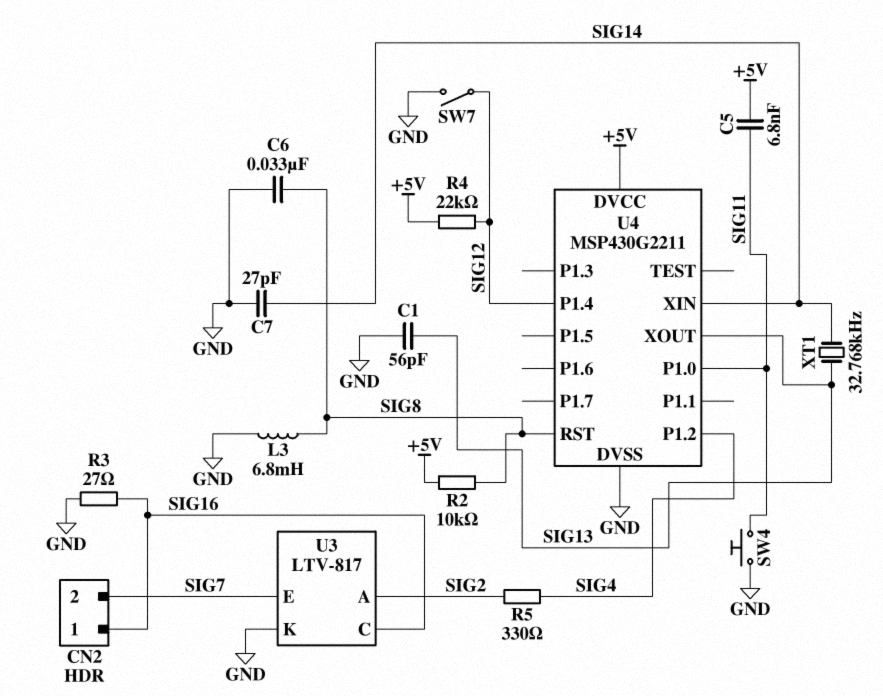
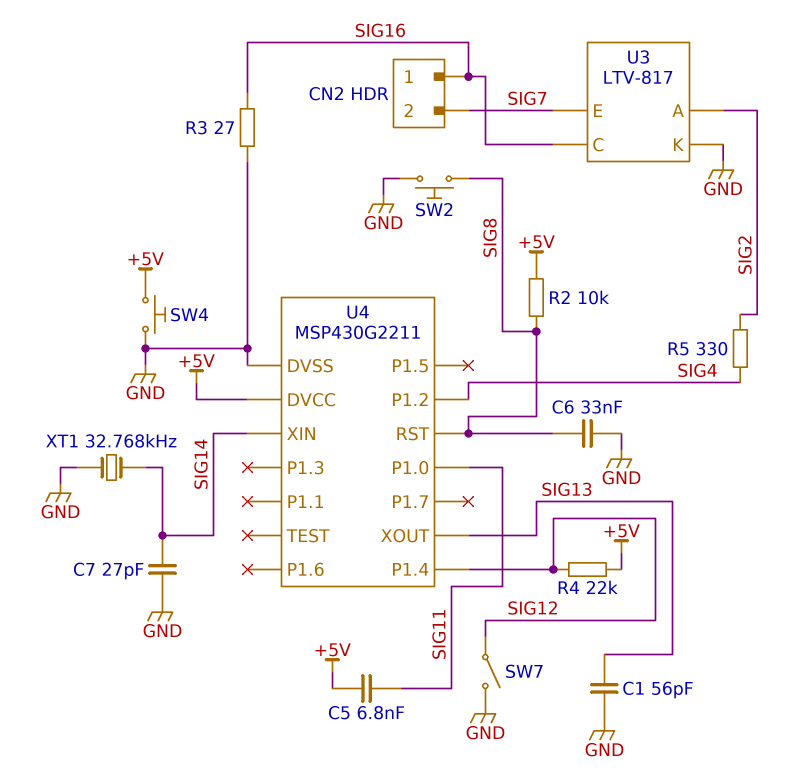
L3: 6.8mH (GND, SIG8) -> none
SW2: none -> button (GND, SIG8)
SW4: button (GND, SIG11) -> button (+5V, GND)
XT1: 32.768kHz (SIG13, SIG14) -> 32.768kHz (GND, SIG14)

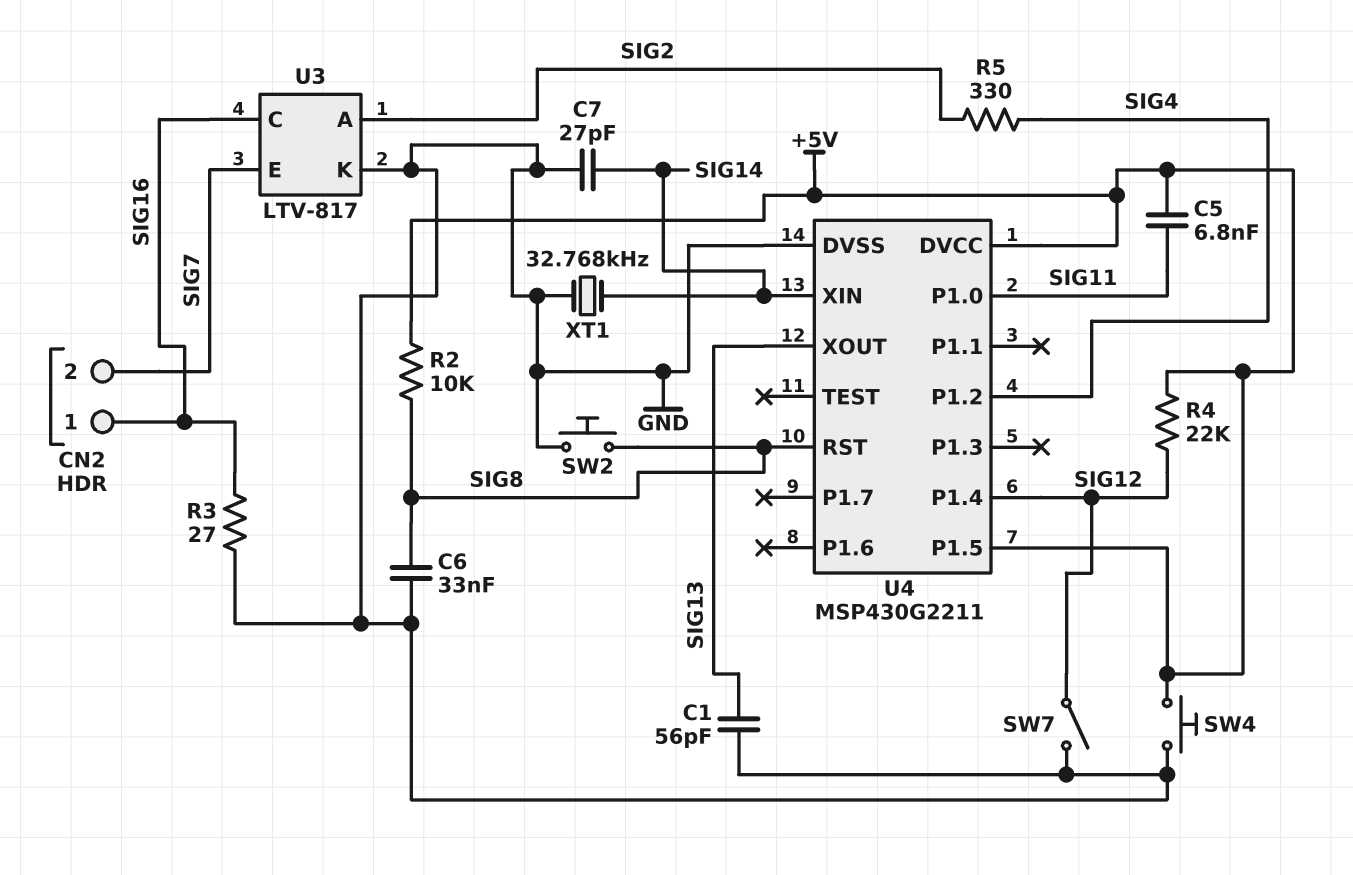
U4 pin P1.5: none -> +5V

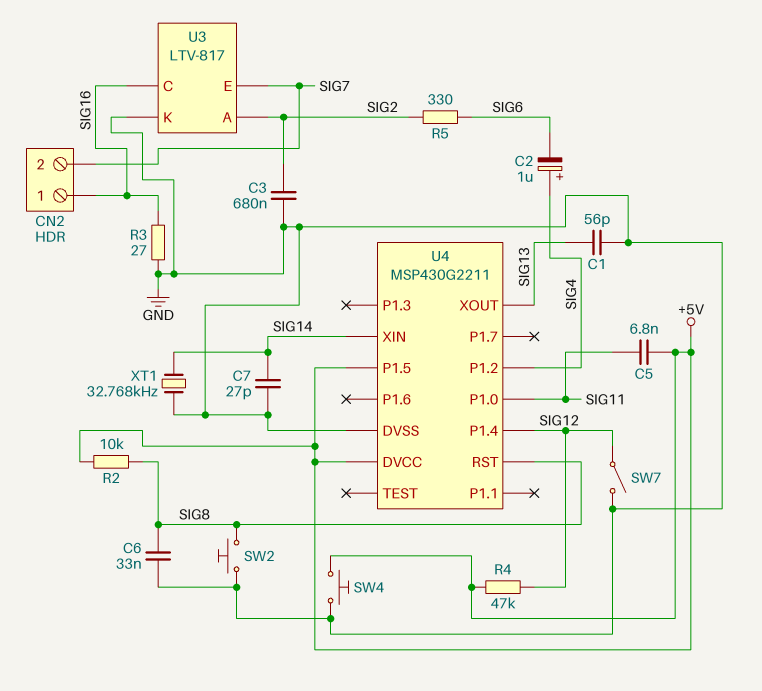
C2: none -> 1uF (plus SIG4, minus SIG6)
C3: none -> 680nF (GND, SIG2)
R4: 22k (+5V, SIG12) -> 47k (+5V, SIG12)
R5: 330 (SIG2, SIG4) -> 330 (SIG2, SIG6)

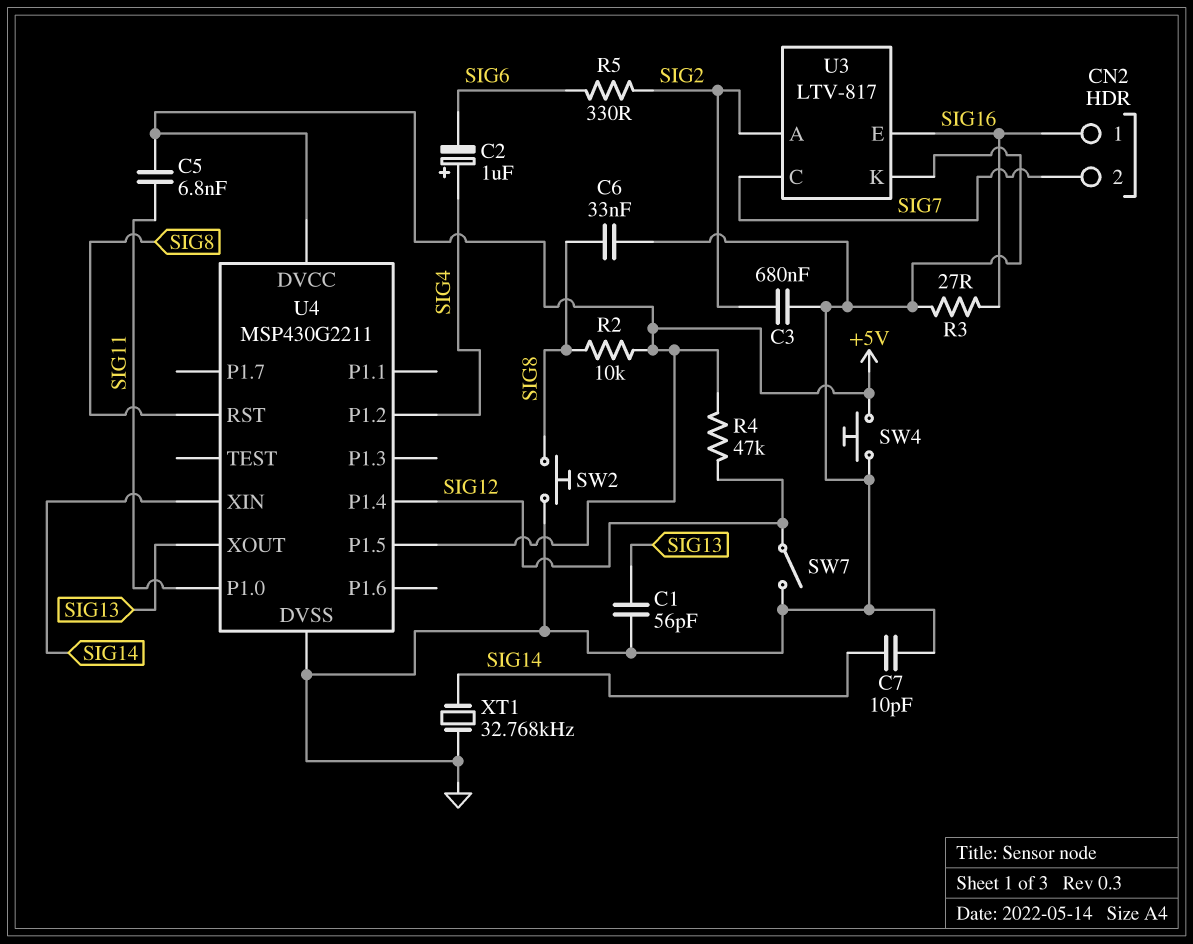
C7: 27pF (GND, SIG14) -> 10pF (GND, SIG14)
U3 pin C: SIG16 -> SIG7
U3 pin E: SIG7 -> SIG16

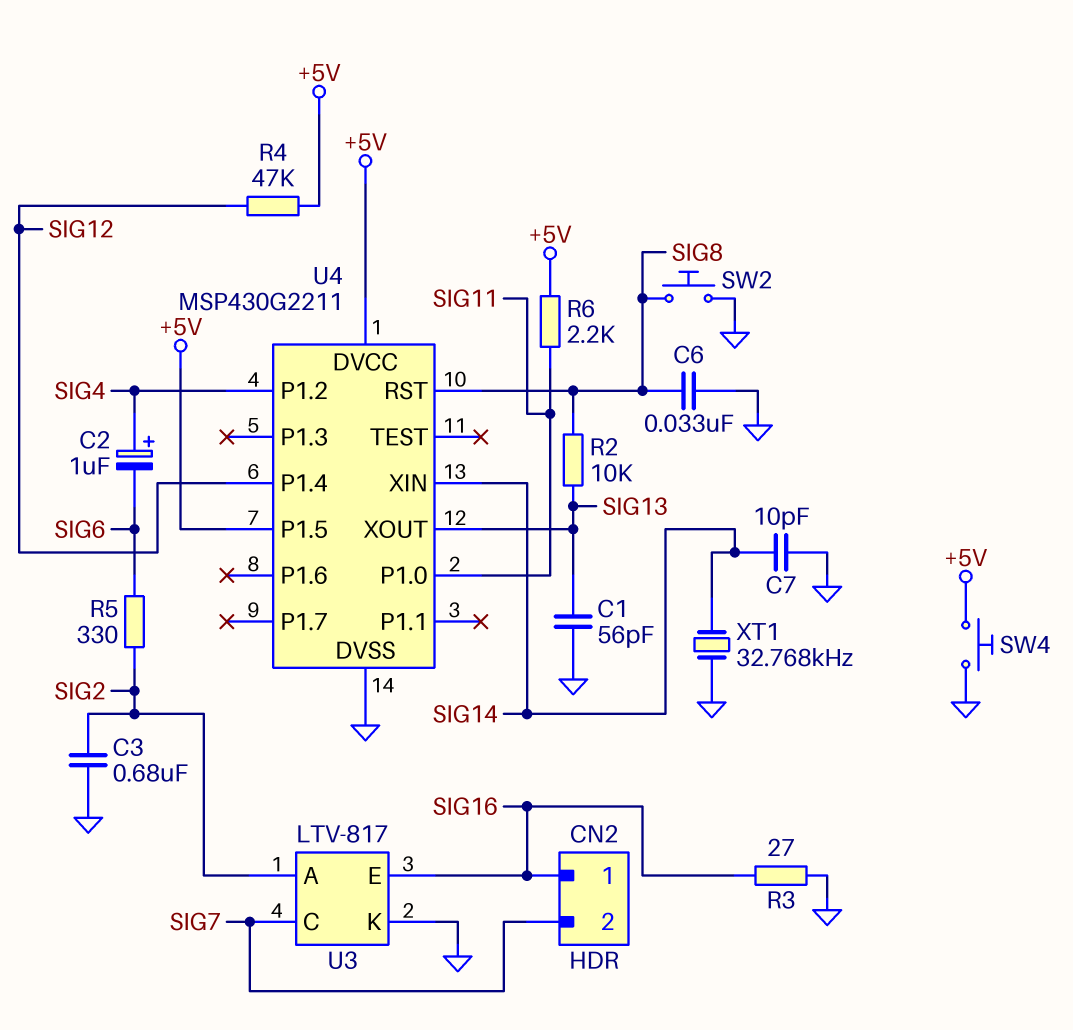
C5: 6.8nF (+5V, SIG11) -> none
R2: 10k (+5V, SIG8) -> 10k (SIG8, SIG13)
R6: none -> 2.2k (+5V, SIG11)
SW7: switch (GND, SIG12) -> none

